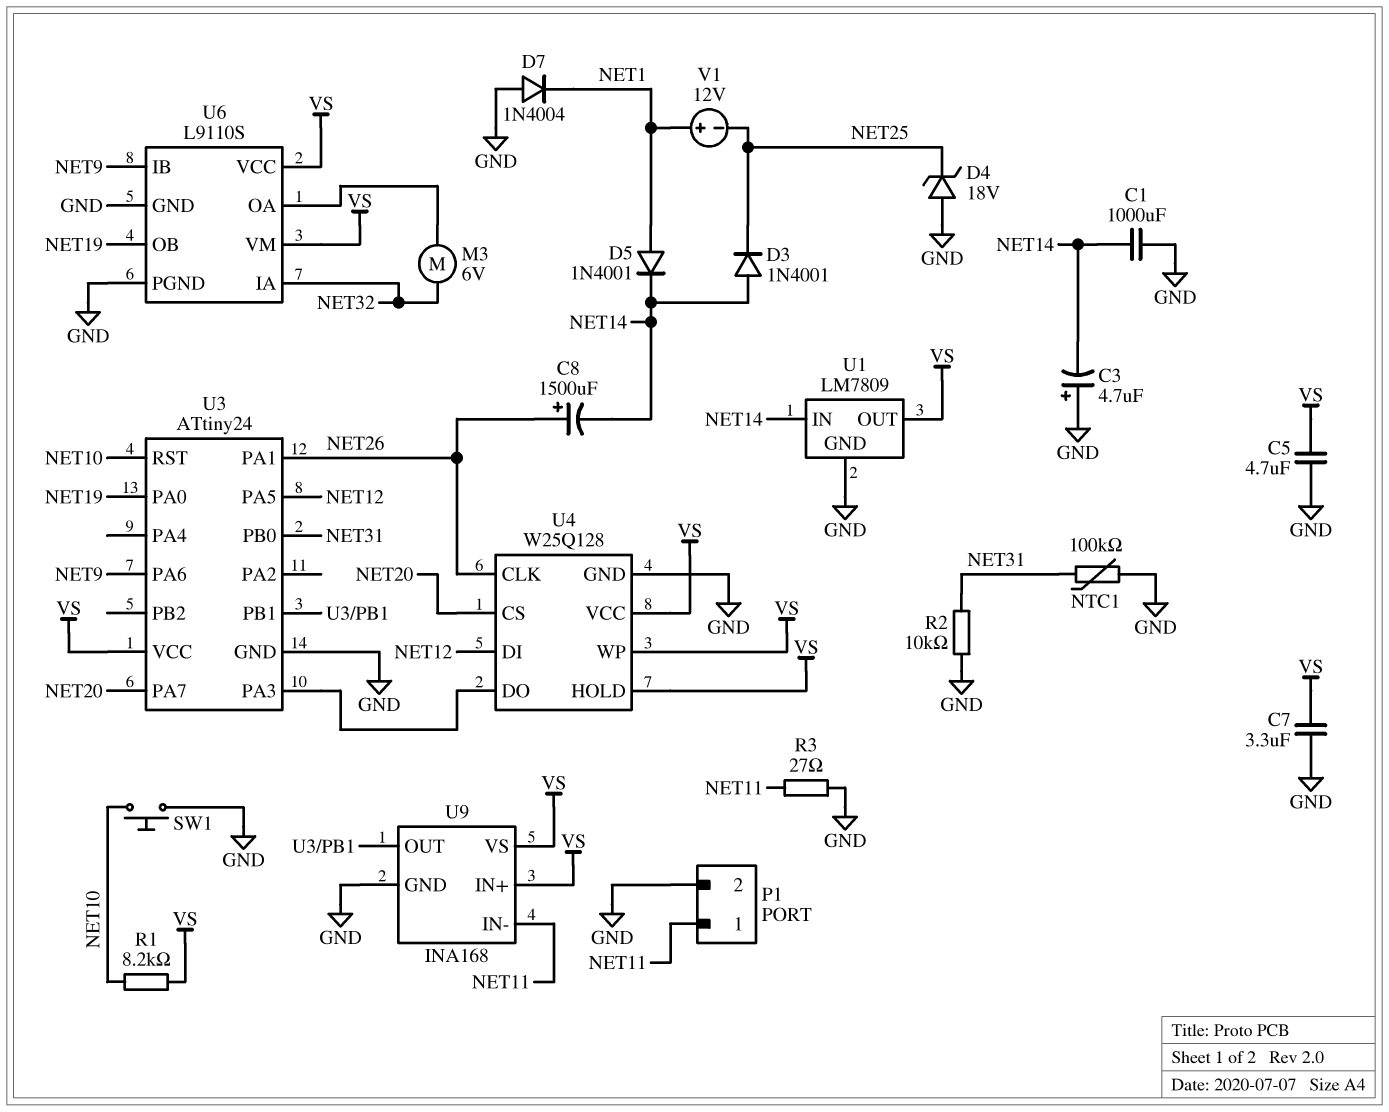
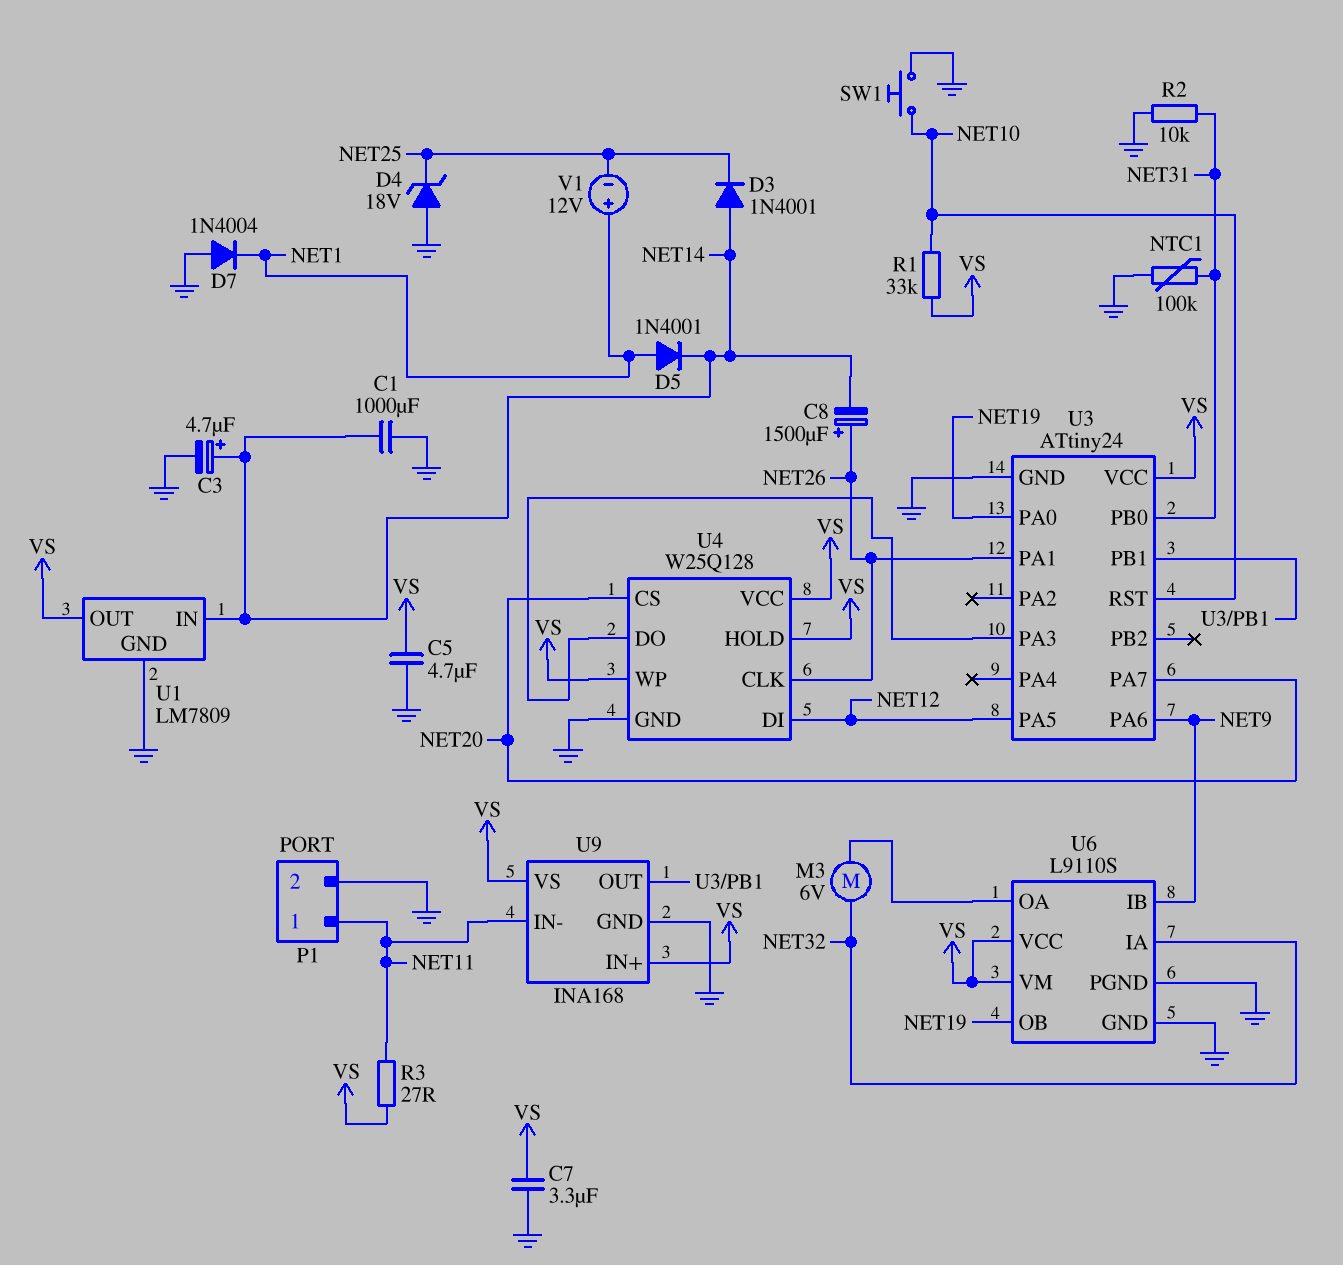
C3: 4.7uF (plus GND, minus NET14) -> 4.7uF (plus NET14, minus GND)
R1: 8.2k (NET10, VS) -> 33k (NET10, VS)
R3: 27 (GND, NET11) -> 27 (NET11, VS)

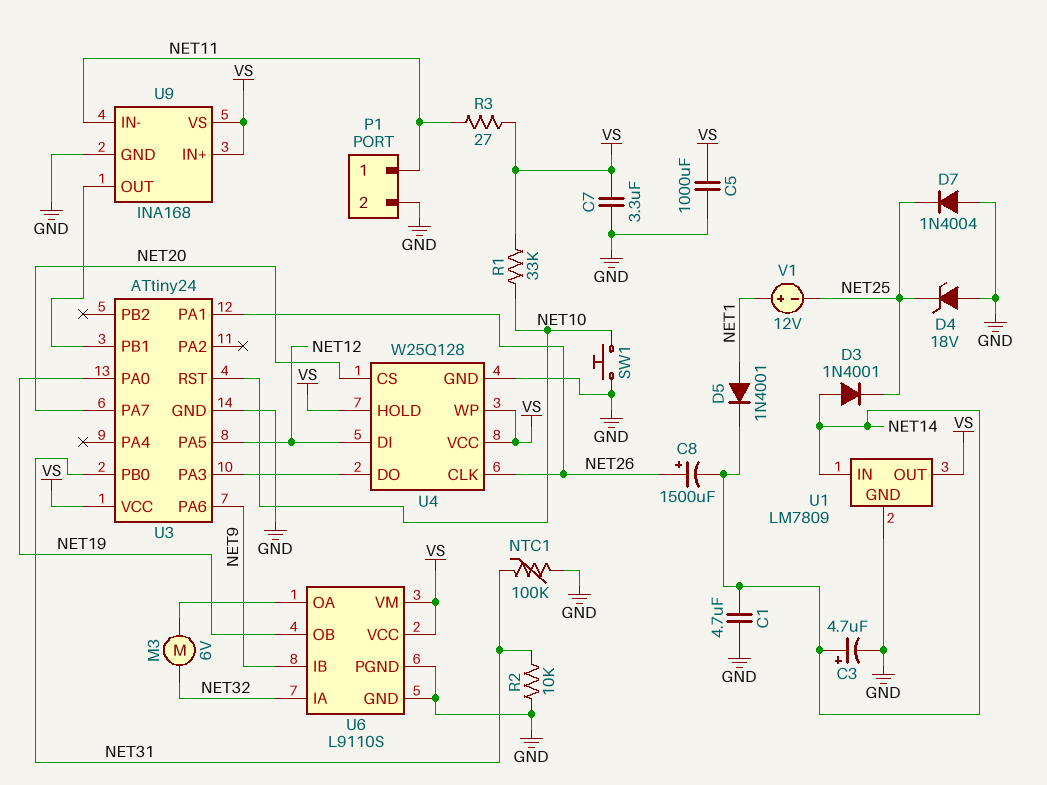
C1: 1000uF (GND, NET14) -> 4.7uF (GND, NET14)
C5: 4.7uF (GND, VS) -> 1000uF (GND, VS)
D7: diode 1N4004 (A GND, K NET1) -> diode 1N4004 (A GND, K NET25)

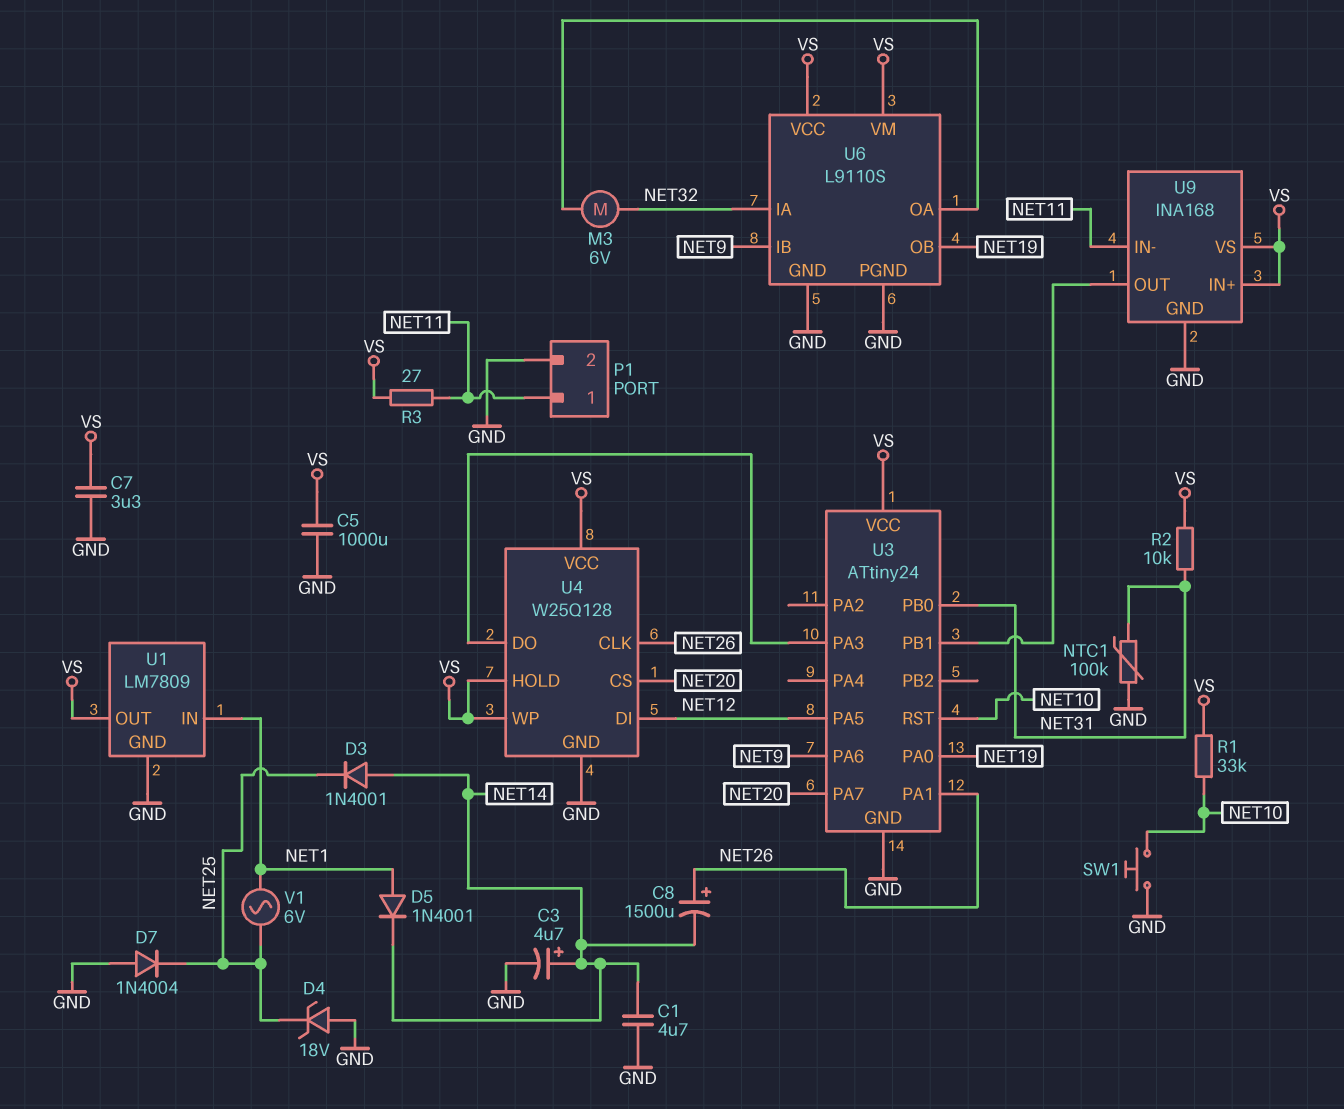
R2: 10k (GND, NET31) -> 10k (NET31, VS)
U1 pin IN: NET14 -> NET1
V1: 12V (plus NET1, minus NET25) -> AC 6V (NET1, NET25)

